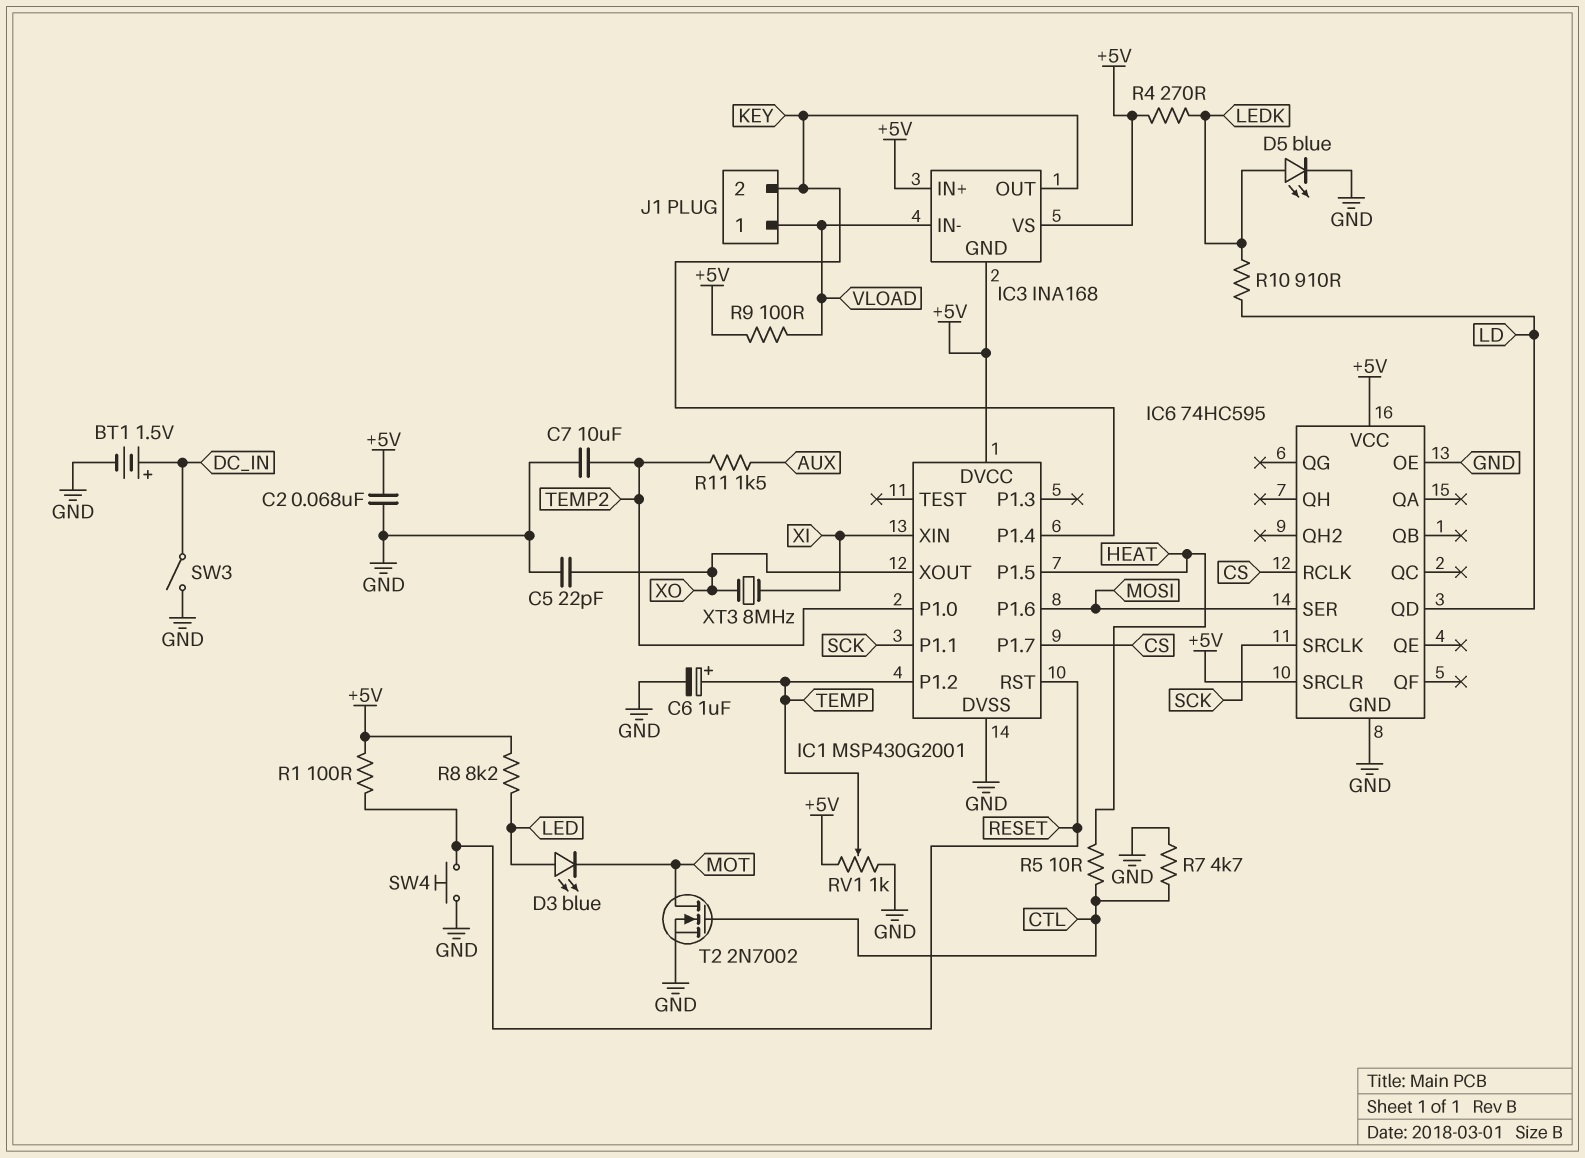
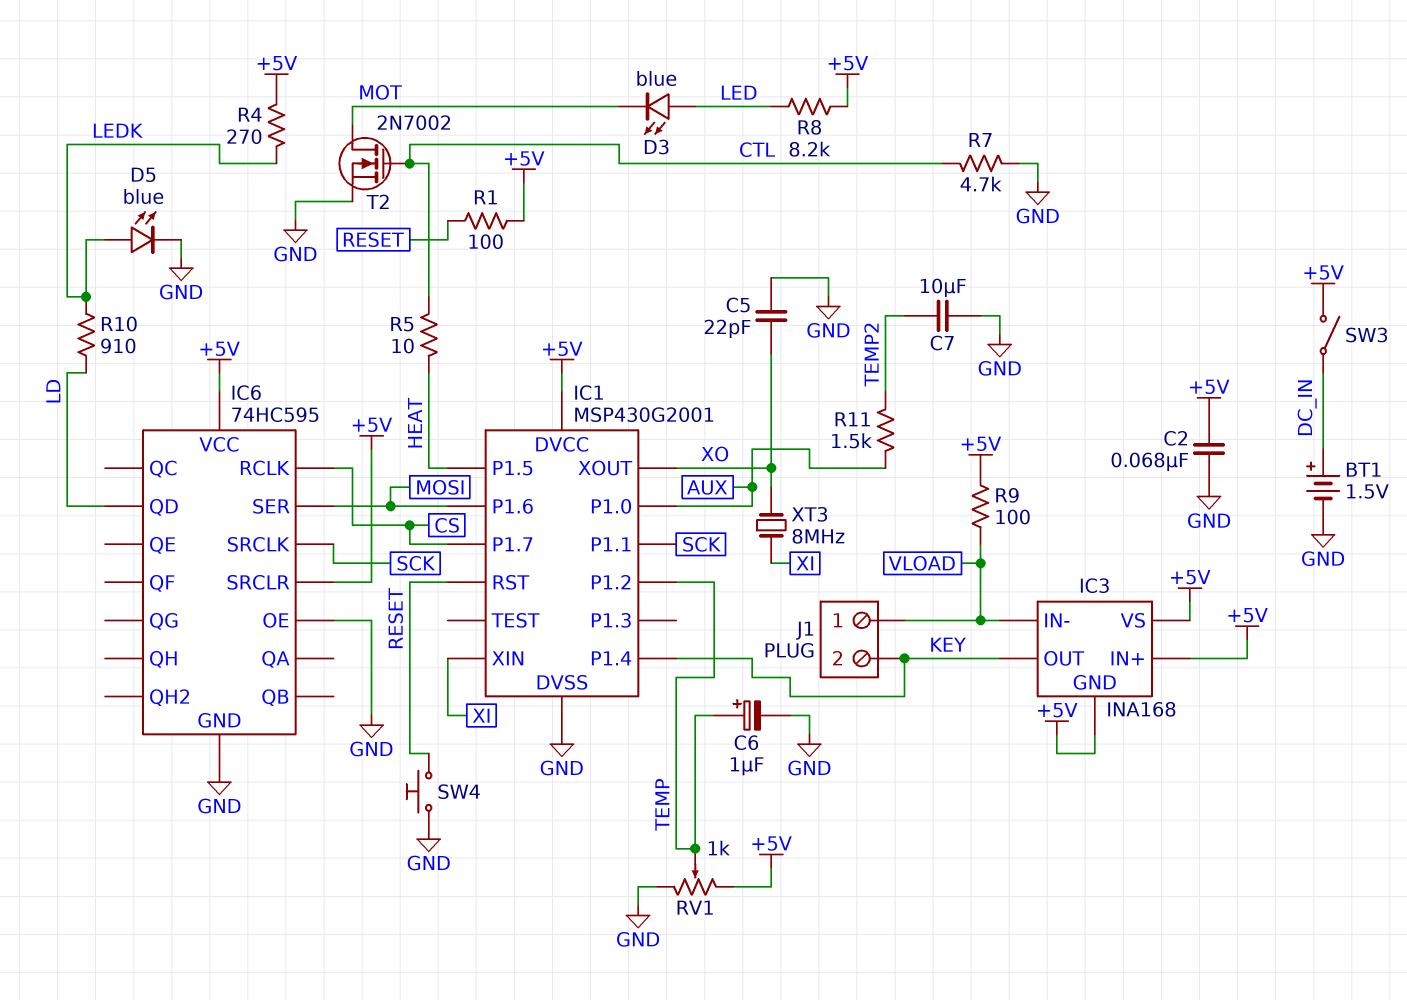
IC1 pin P1.0: TEMP2 -> AUX
SW3: switch (DC_IN, GND) -> switch (+5V, DC_IN)

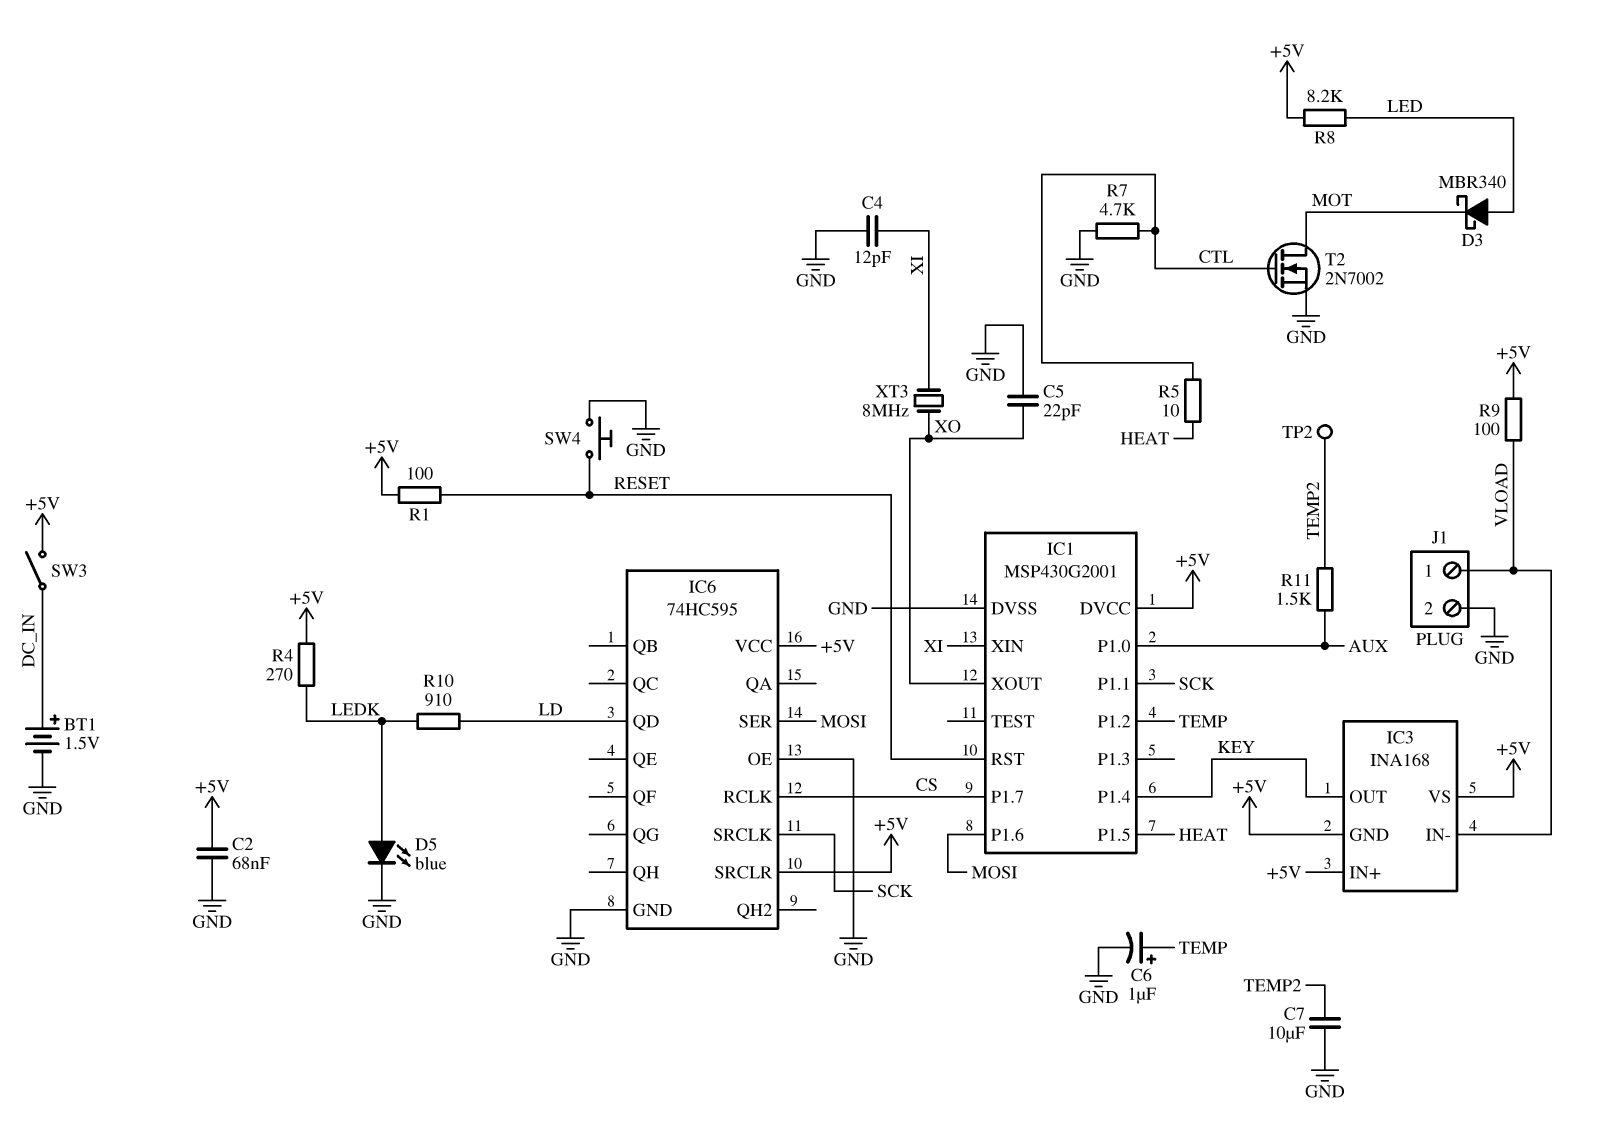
C4: none -> 12pF (GND, XI)
D3: LED blue (A LED, K MOT) -> schottky MBR340 (A LED, K MOT)
J1 pin 2: KEY -> GND
RV1: 1k (+5V, GND, wiper TEMP) -> none
TP2: none -> test point (TEMP2)

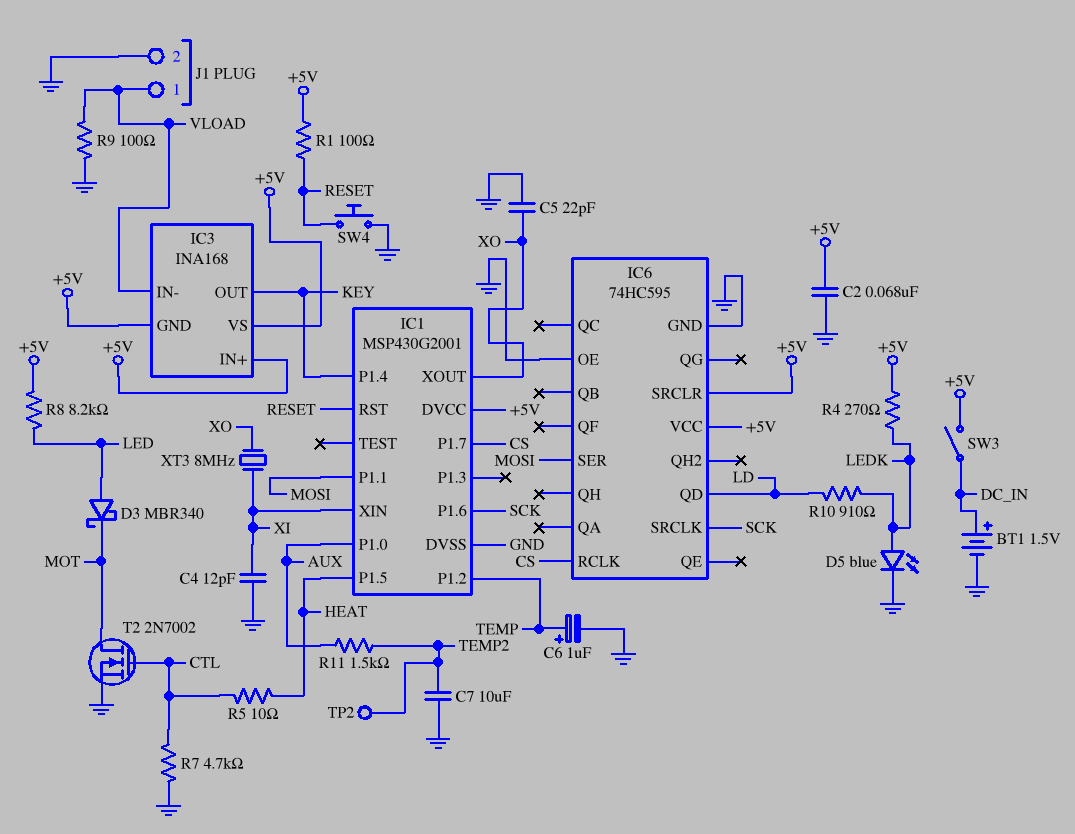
IC1 pin P1.1: SCK -> MOSI
IC1 pin P1.6: MOSI -> SCK
R9: 100 (+5V, VLOAD) -> 100 (GND, VLOAD)

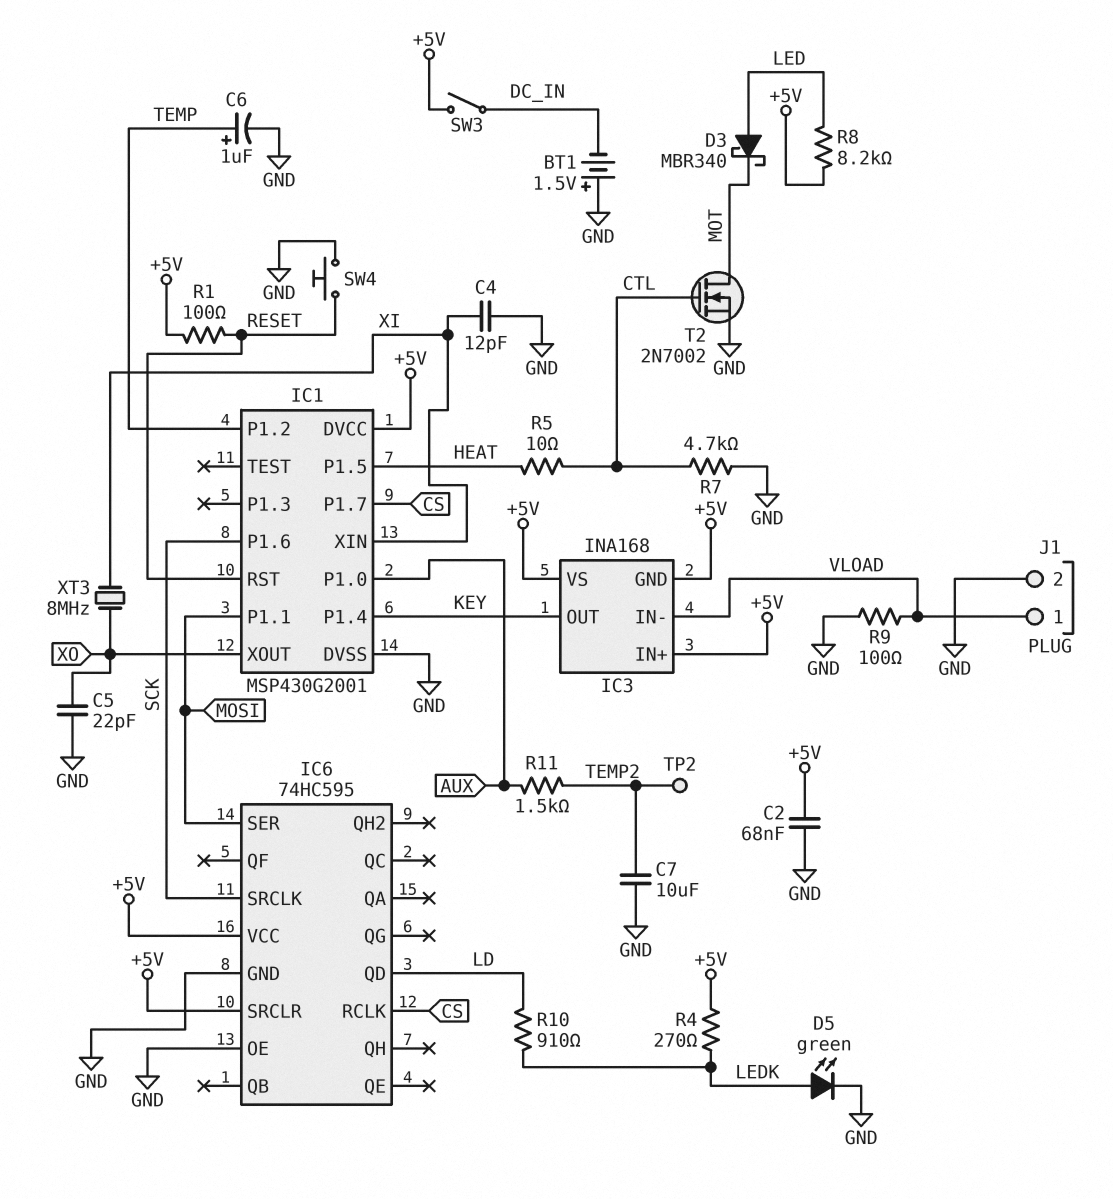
BT1: 1.5V (plus DC_IN, minus GND) -> 1.5V (plus GND, minus DC_IN)
D5: LED blue (A LEDK, K GND) -> LED green (A LEDK, K GND)

